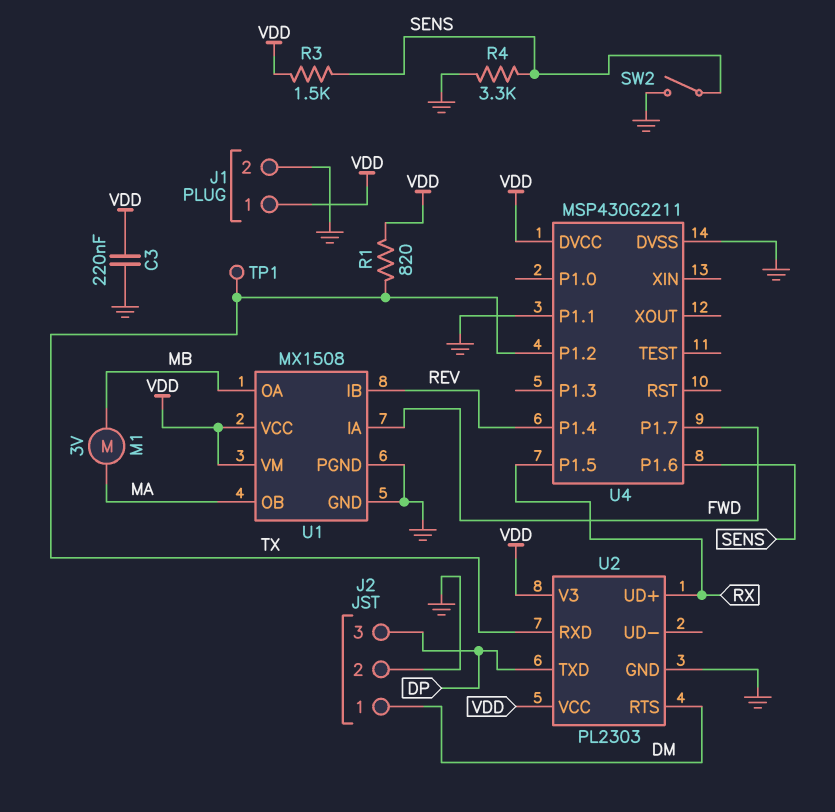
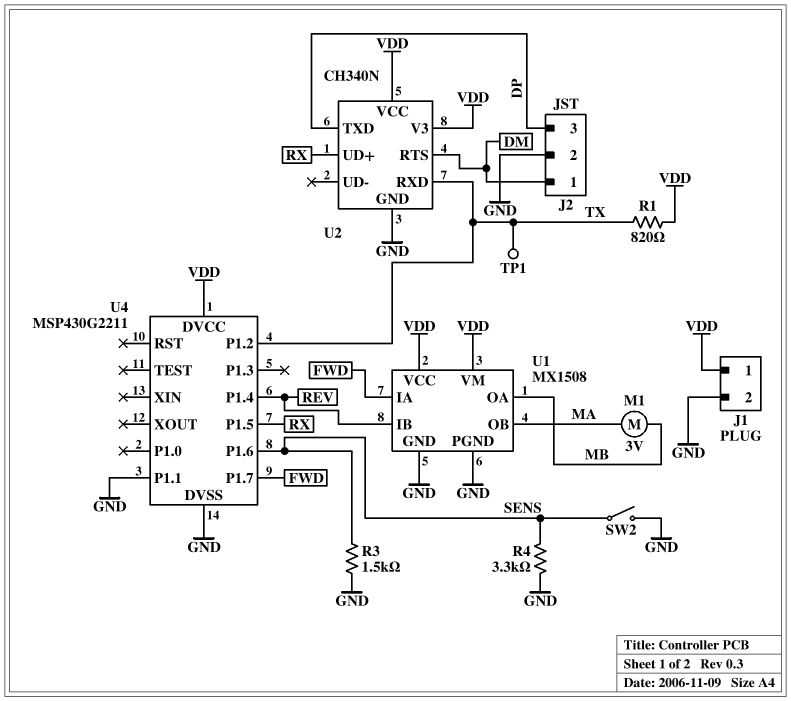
C3: 220nF (GND, VDD) -> none
R3: 1.5k (SENS, VDD) -> 1.5k (GND, SENS)
U2: PL2303 -> CH340N

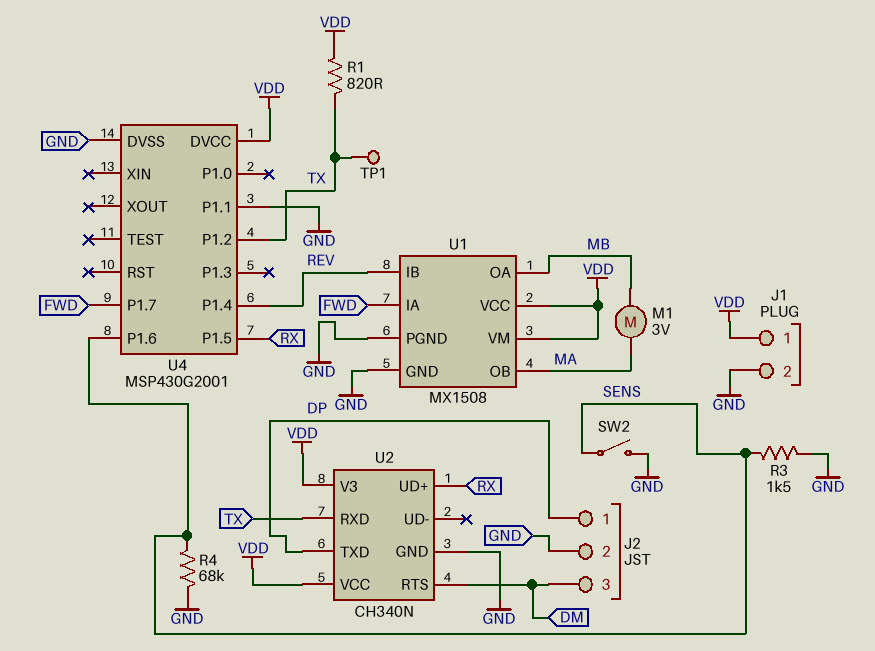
J2 pin 1: DM -> DP
J2 pin 3: DP -> DM
R4: 3.3k (GND, SENS) -> 68k (GND, SENS)
U4: MSP430G2211 -> MSP430G2001

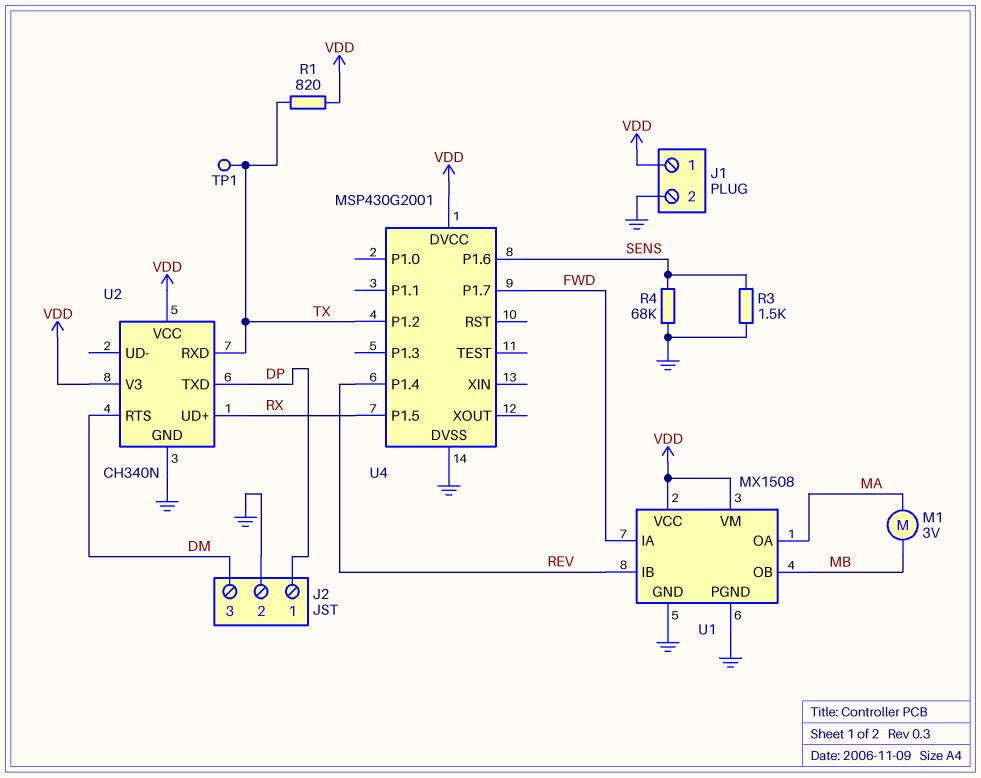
SW2: switch (GND, SENS) -> none
U1 pin OA: MB -> MA
U1 pin OB: MA -> MB
U4 pin P1.1: GND -> none

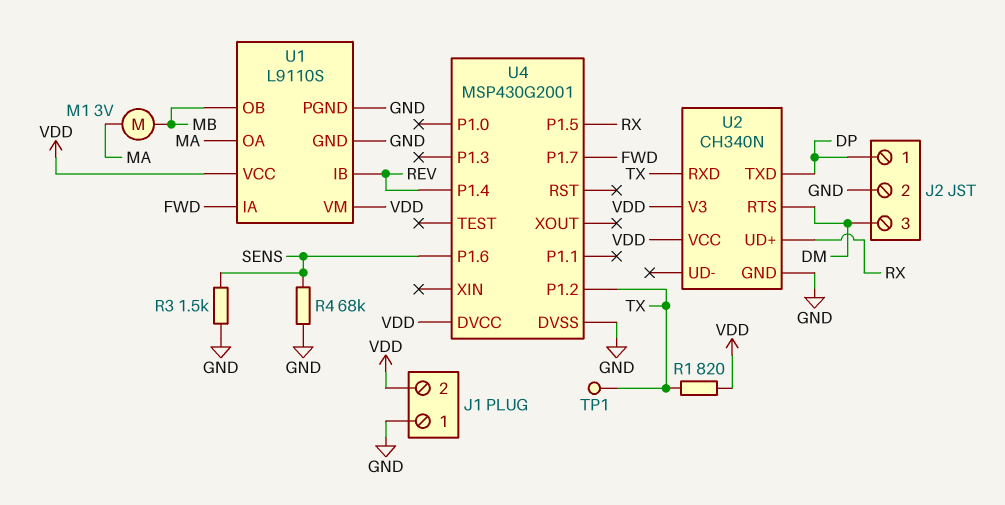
J1 pin 1: VDD -> GND
J1 pin 2: GND -> VDD
U1: MX1508 -> L9110S

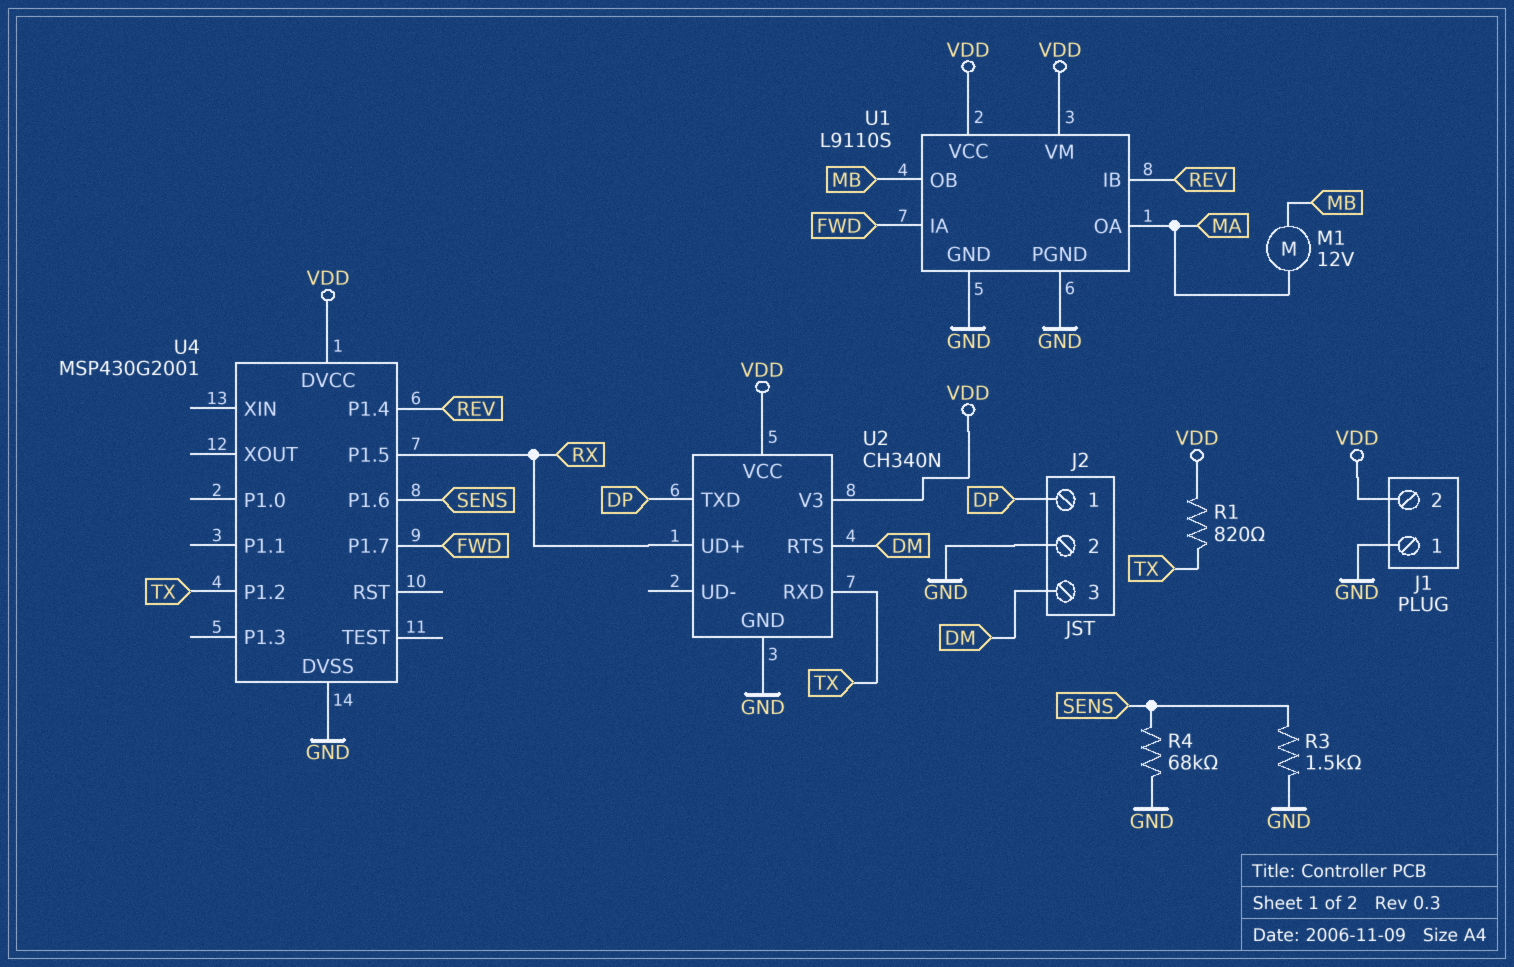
M1: motor 3V (MA, MB) -> motor 12V (MA, MB)
TP1: test point (TX) -> none

